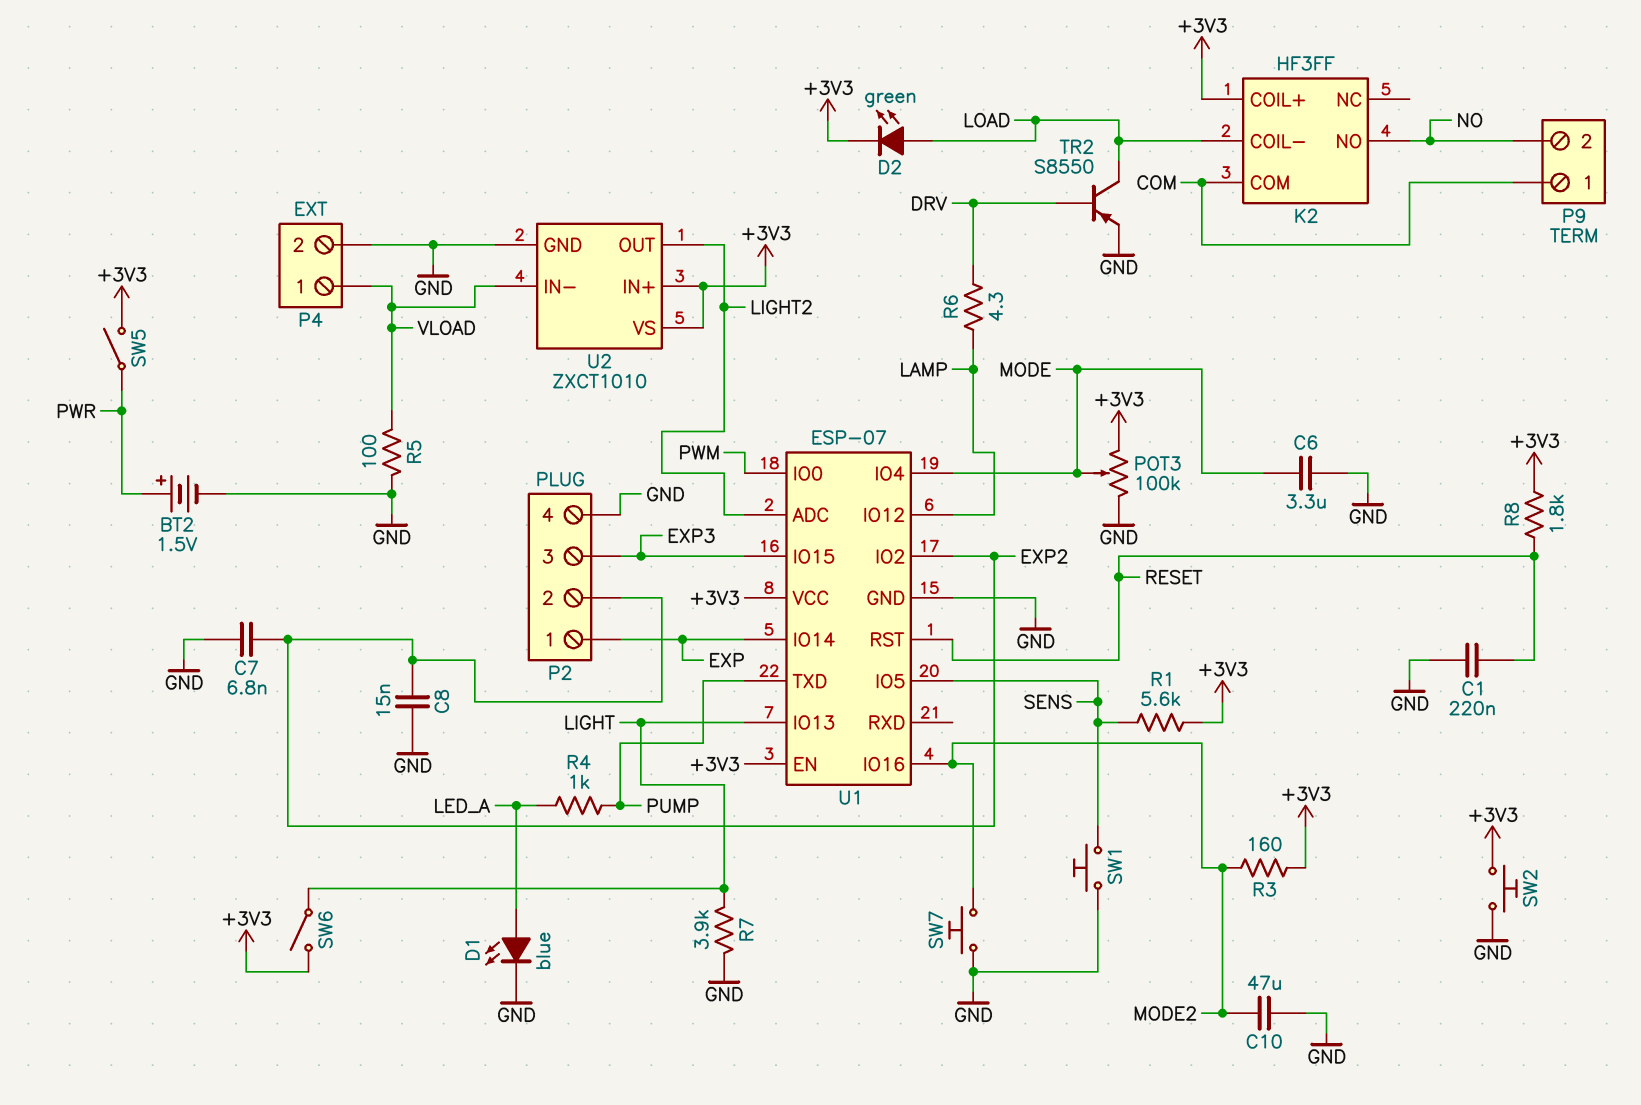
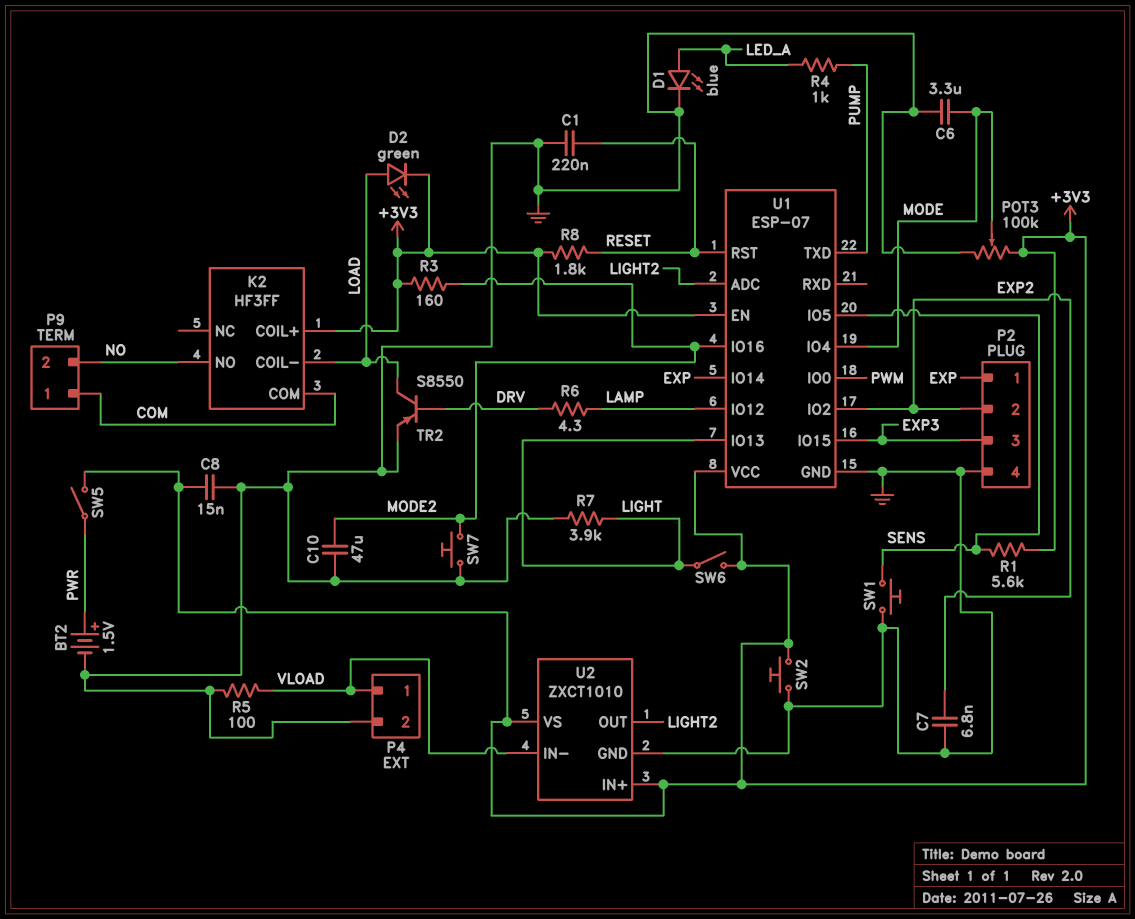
C8: 15nF (EXP2, GND) -> 15nF (+3V3, GND)

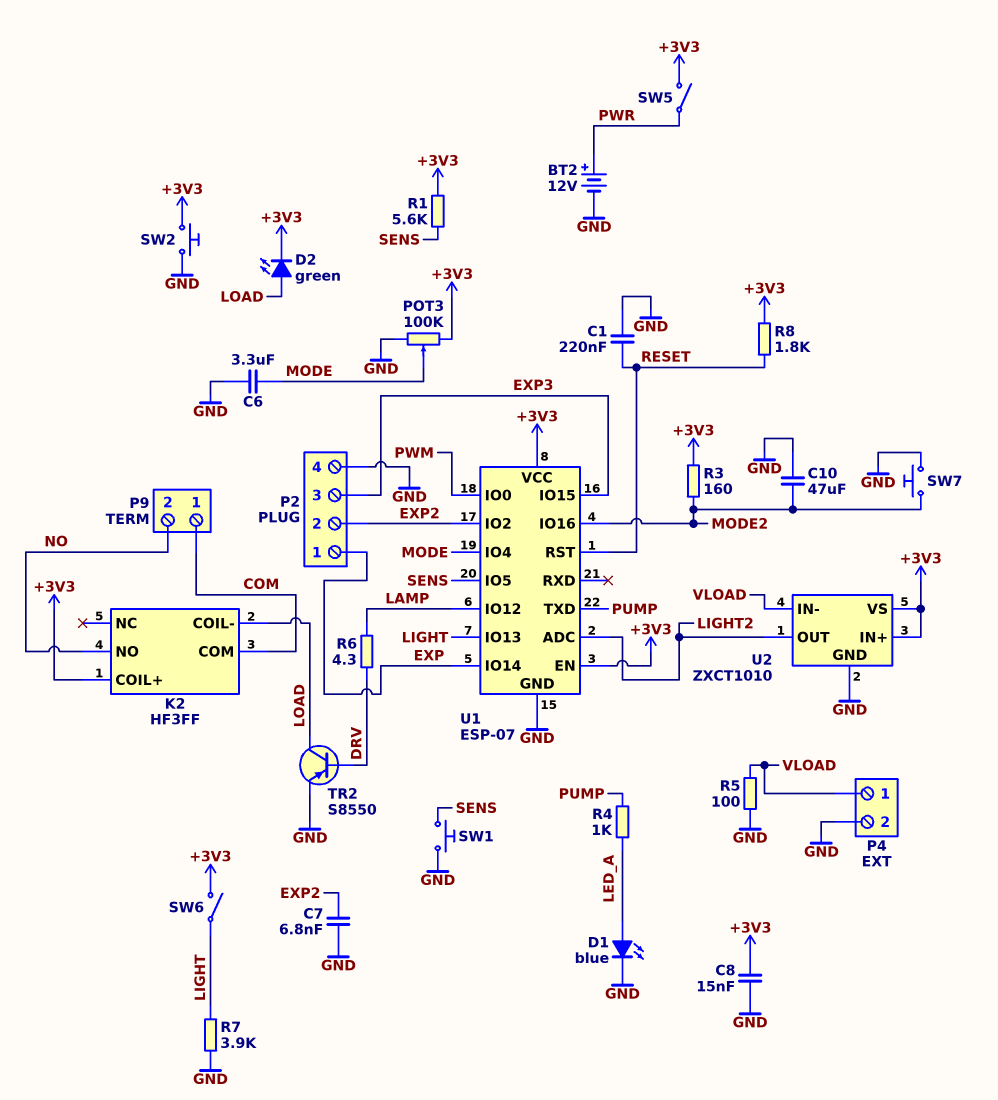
BT2: 1.5V (plus PWR, minus GND) -> 12V (plus PWR, minus GND)

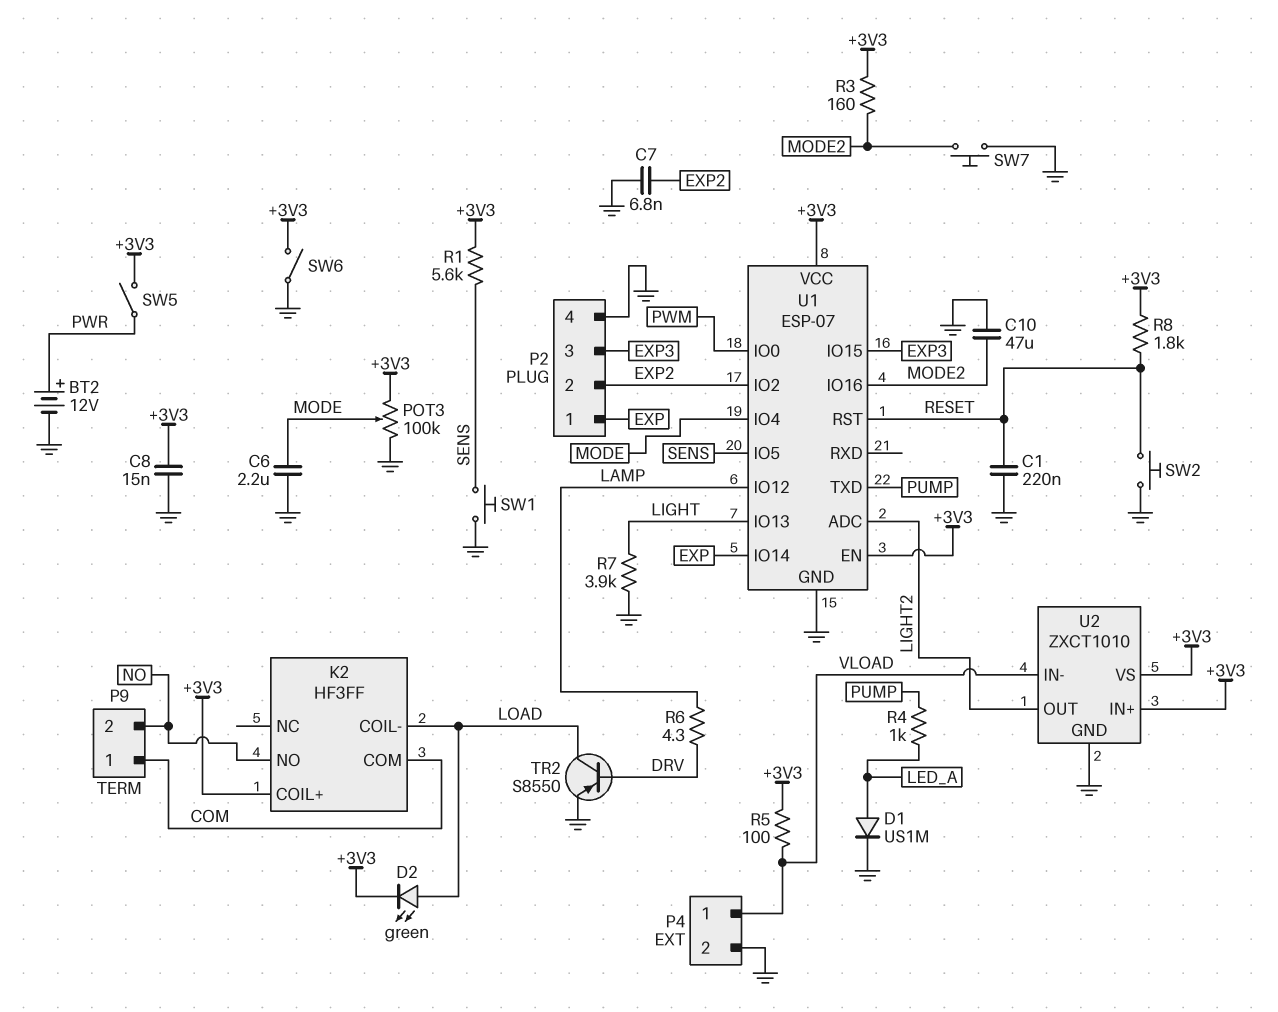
C6: 3.3uF (GND, MODE) -> 2.2uF (GND, MODE)
D1: LED blue (A LED_A, K GND) -> diode US1M (A LED_A, K GND)
R5: 100 (GND, VLOAD) -> 100 (+3V3, VLOAD)
SW2: button (+3V3, GND) -> button (GND, RESET)
SW6: switch (+3V3, LIGHT) -> switch (+3V3, GND)

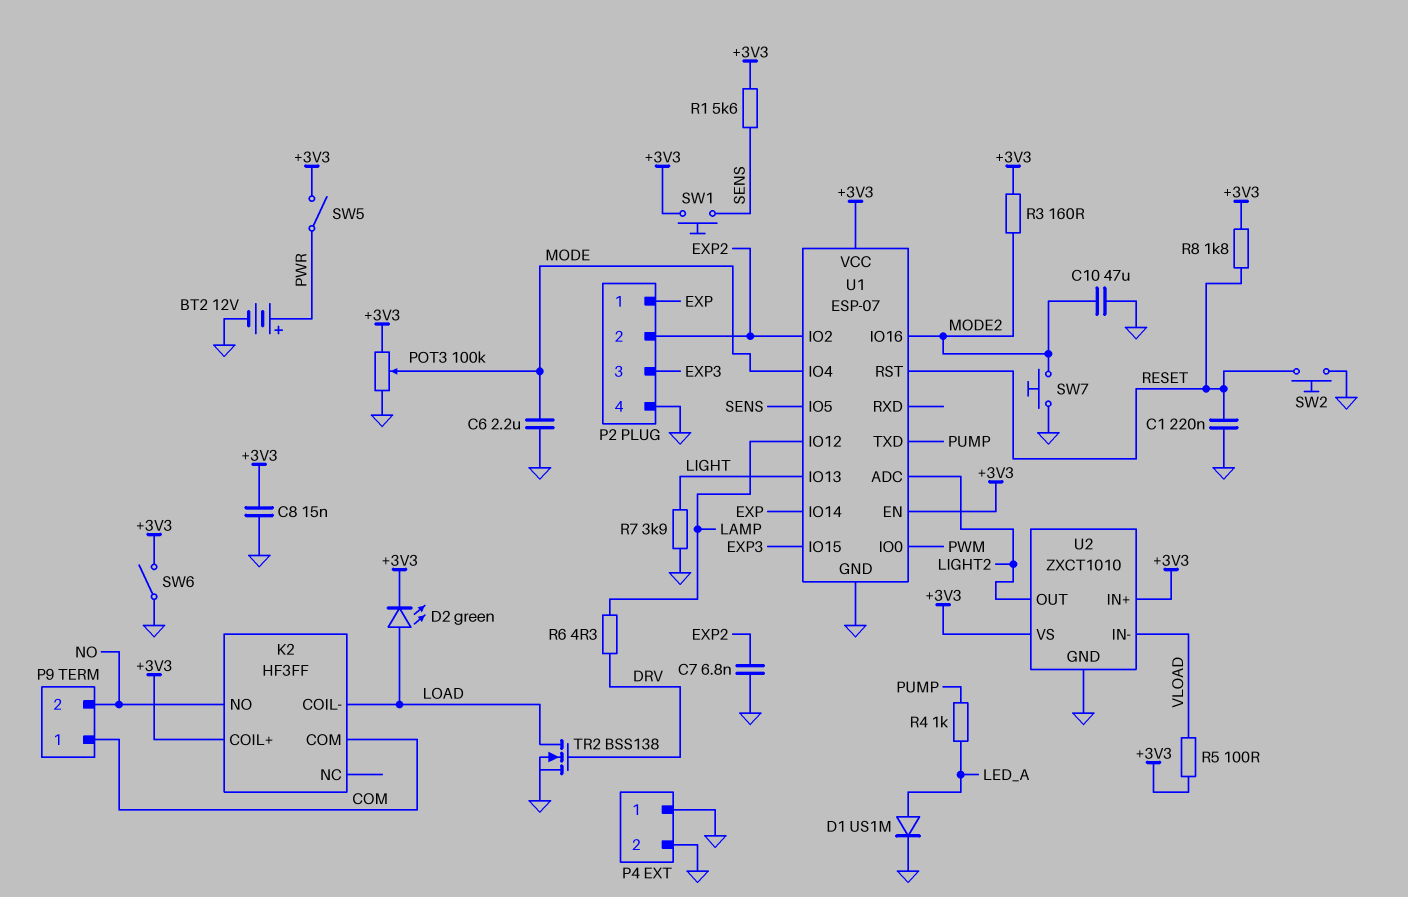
P4 pin 1: VLOAD -> GND
SW1: button (GND, SENS) -> button (+3V3, SENS)
TR2: PNP S8550 (B DRV, C LOAD, E GND) -> NMOS BSS138 (G DRV, D LOAD, S GND)

